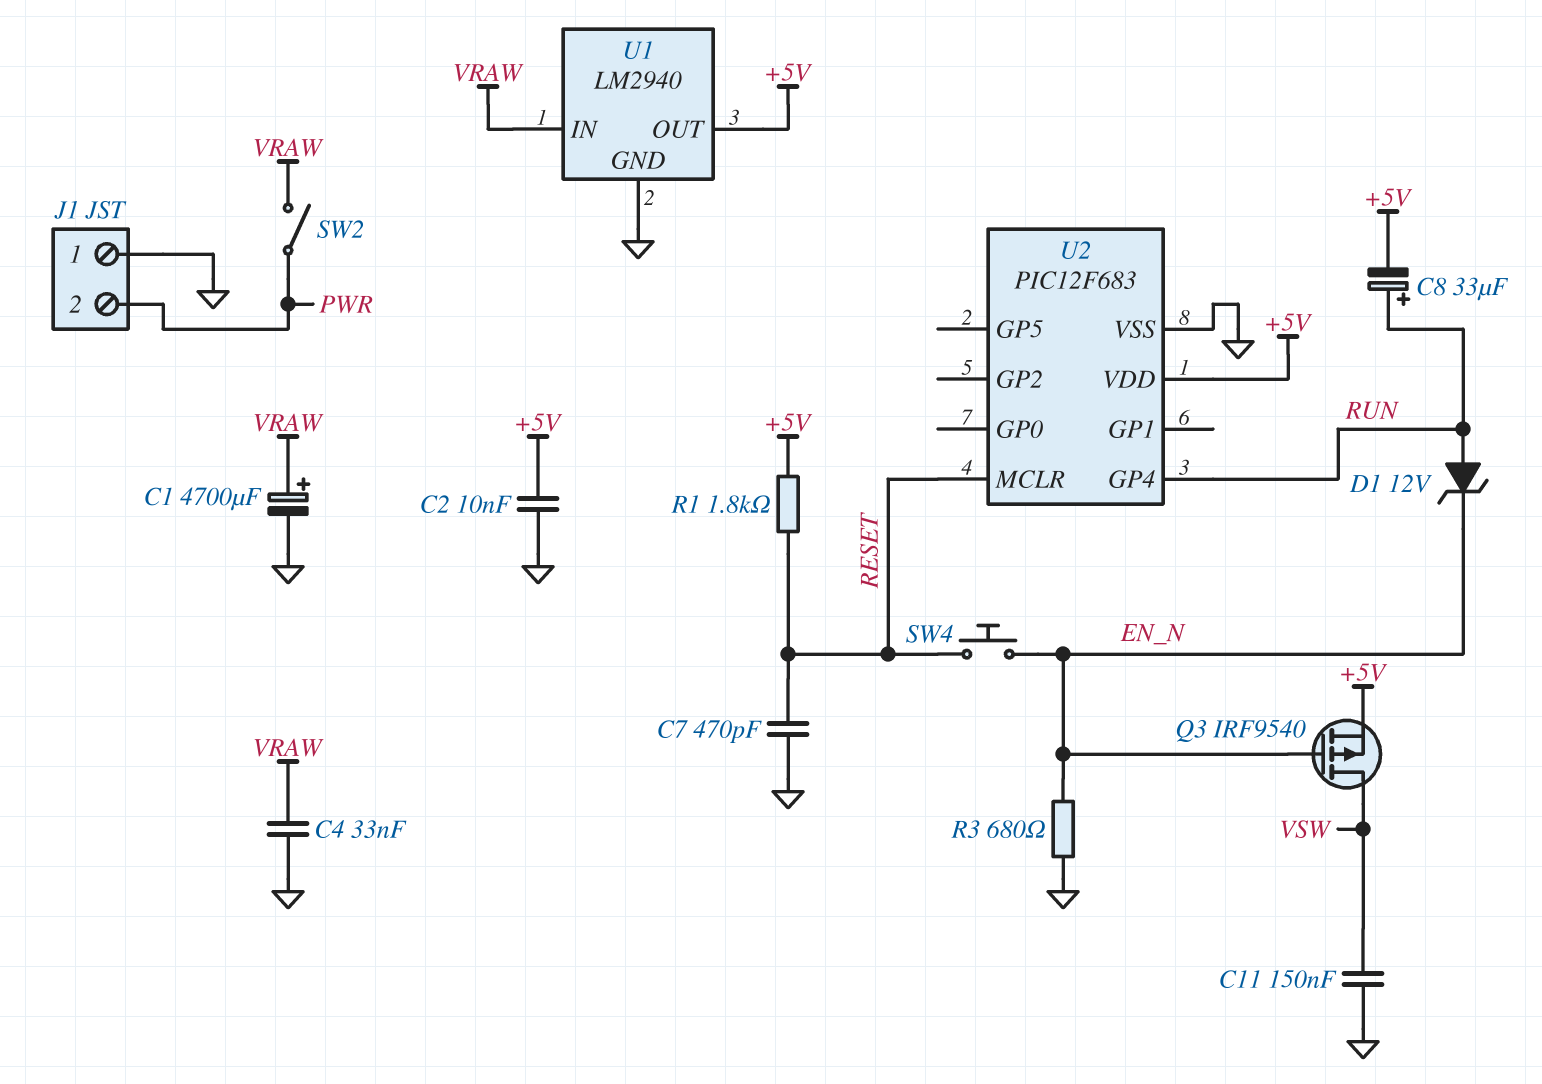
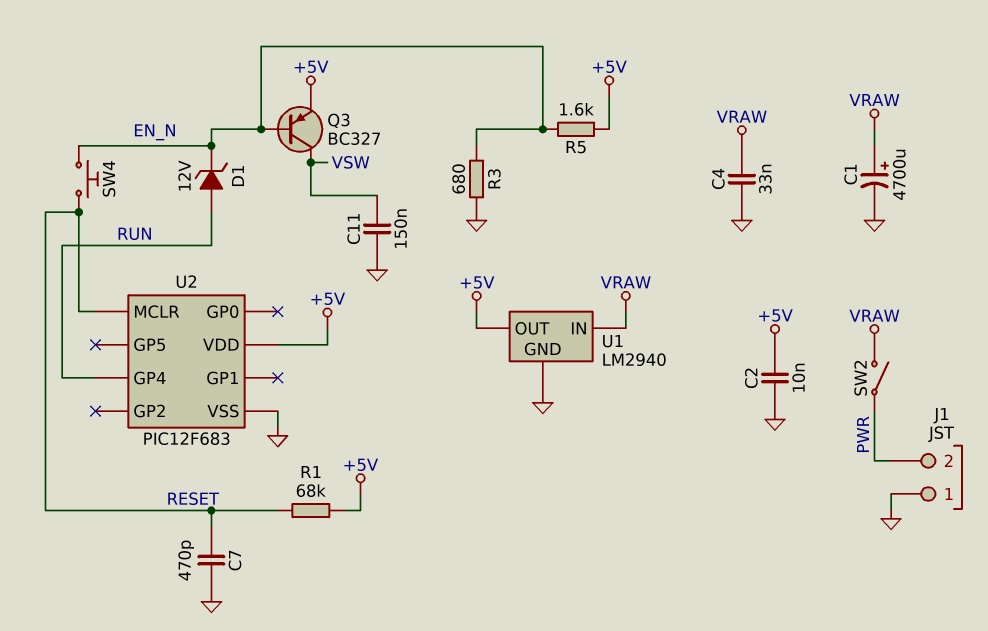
C8: 33uF (plus RUN, minus +5V) -> none
Q3: PMOS IRF9540 (G EN_N, D VSW, S +5V) -> PNP BC327 (B EN_N, C VSW, E +5V)
R1: 1.8k (+5V, RESET) -> 68k (+5V, RESET)
R5: none -> 1.6k (+5V, EN_N)

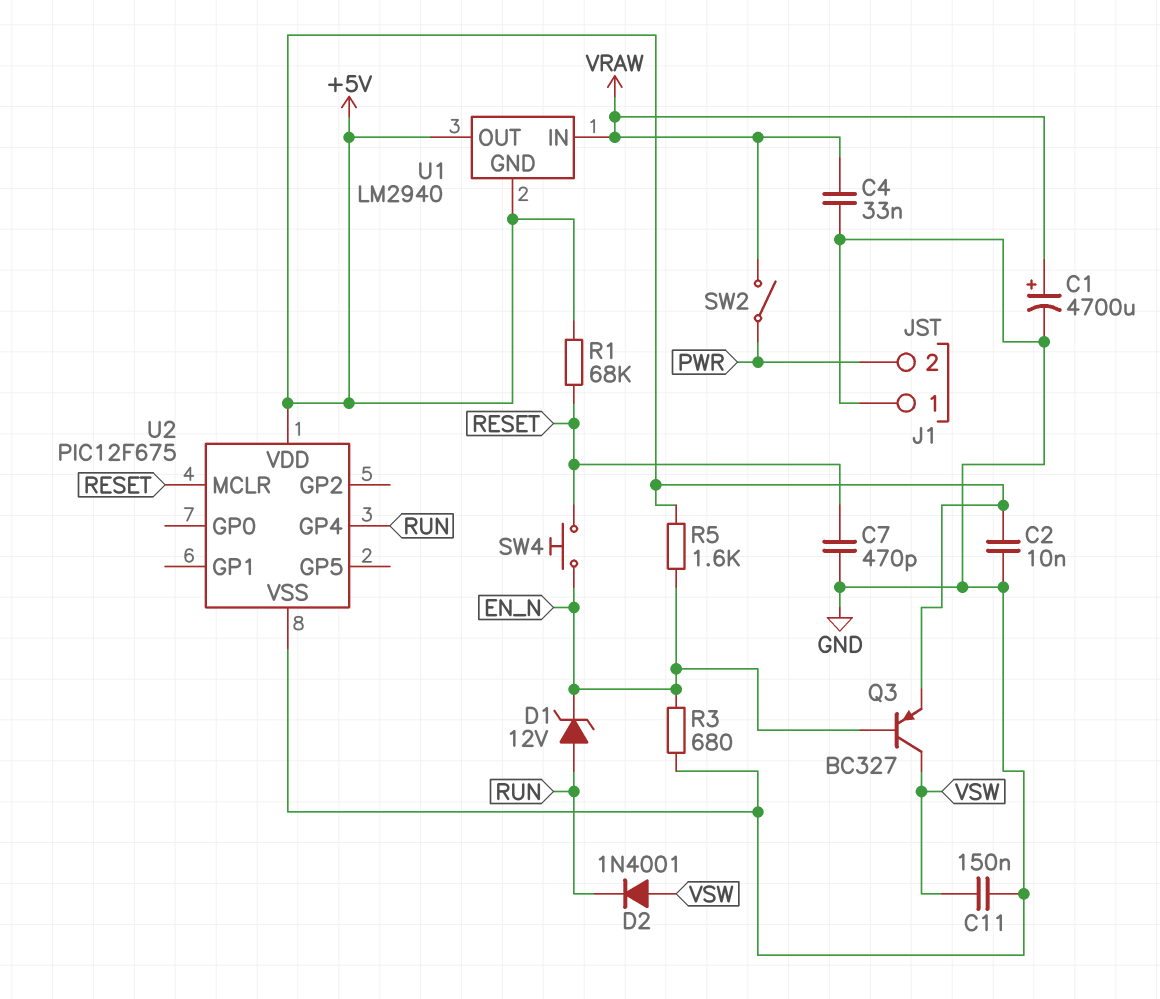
D2: none -> diode 1N4001 (A VSW, K RUN)
U1 pin GND: GND -> +5V
U2: PIC12F683 -> PIC12F675

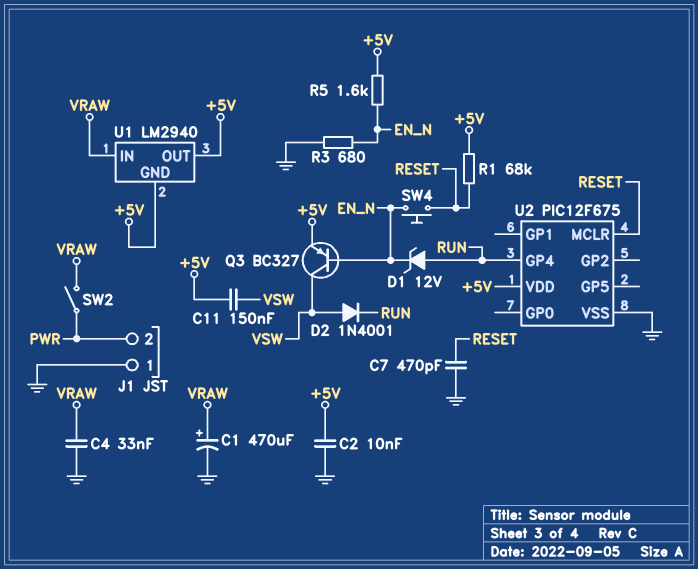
C1: 4700uF (plus VRAW, minus GND) -> 470uF (plus VRAW, minus GND)
C11: 150nF (GND, VSW) -> 150nF (+5V, VSW)

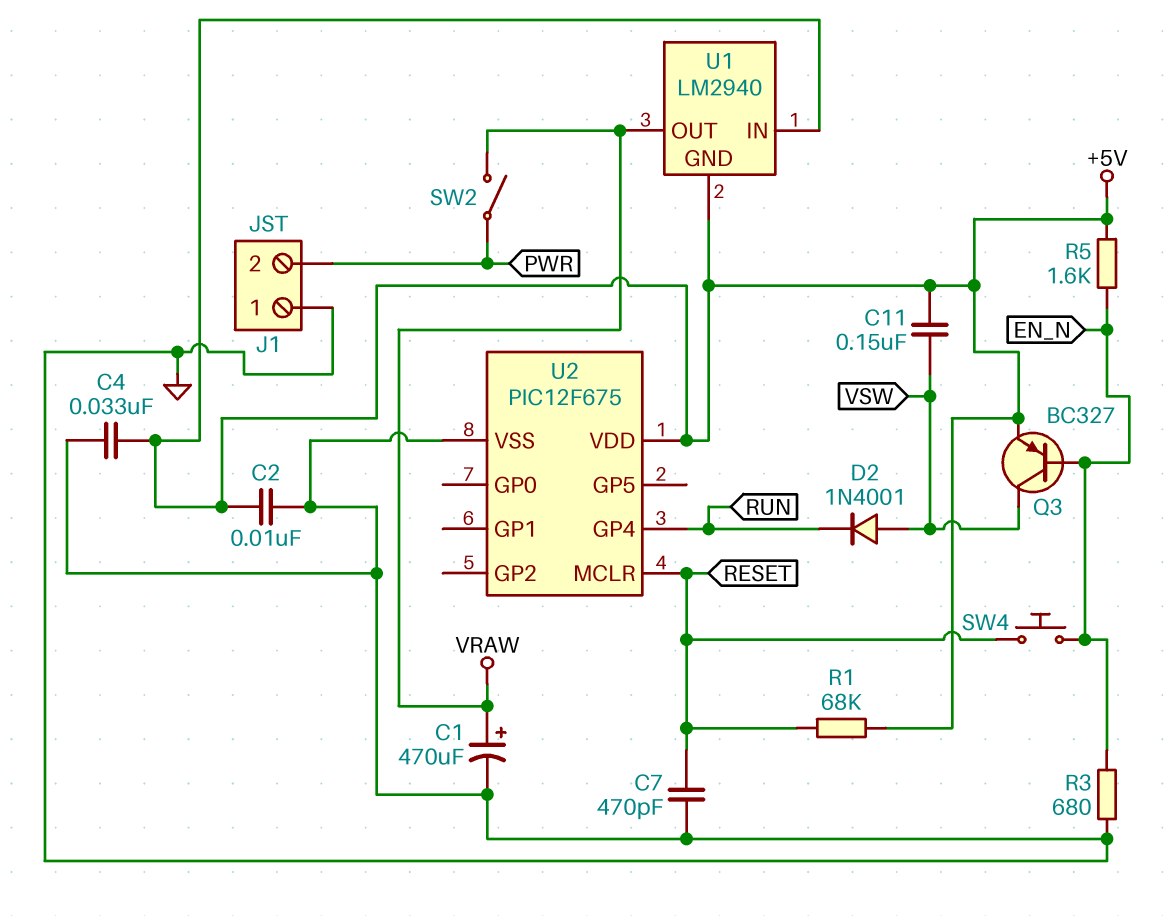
C4: 33nF (GND, VRAW) -> 33nF (+5V, GND)
D1: zener 12V (A RUN, K EN_N) -> none
U1 pin IN: VRAW -> +5V
U1 pin OUT: +5V -> VRAW

